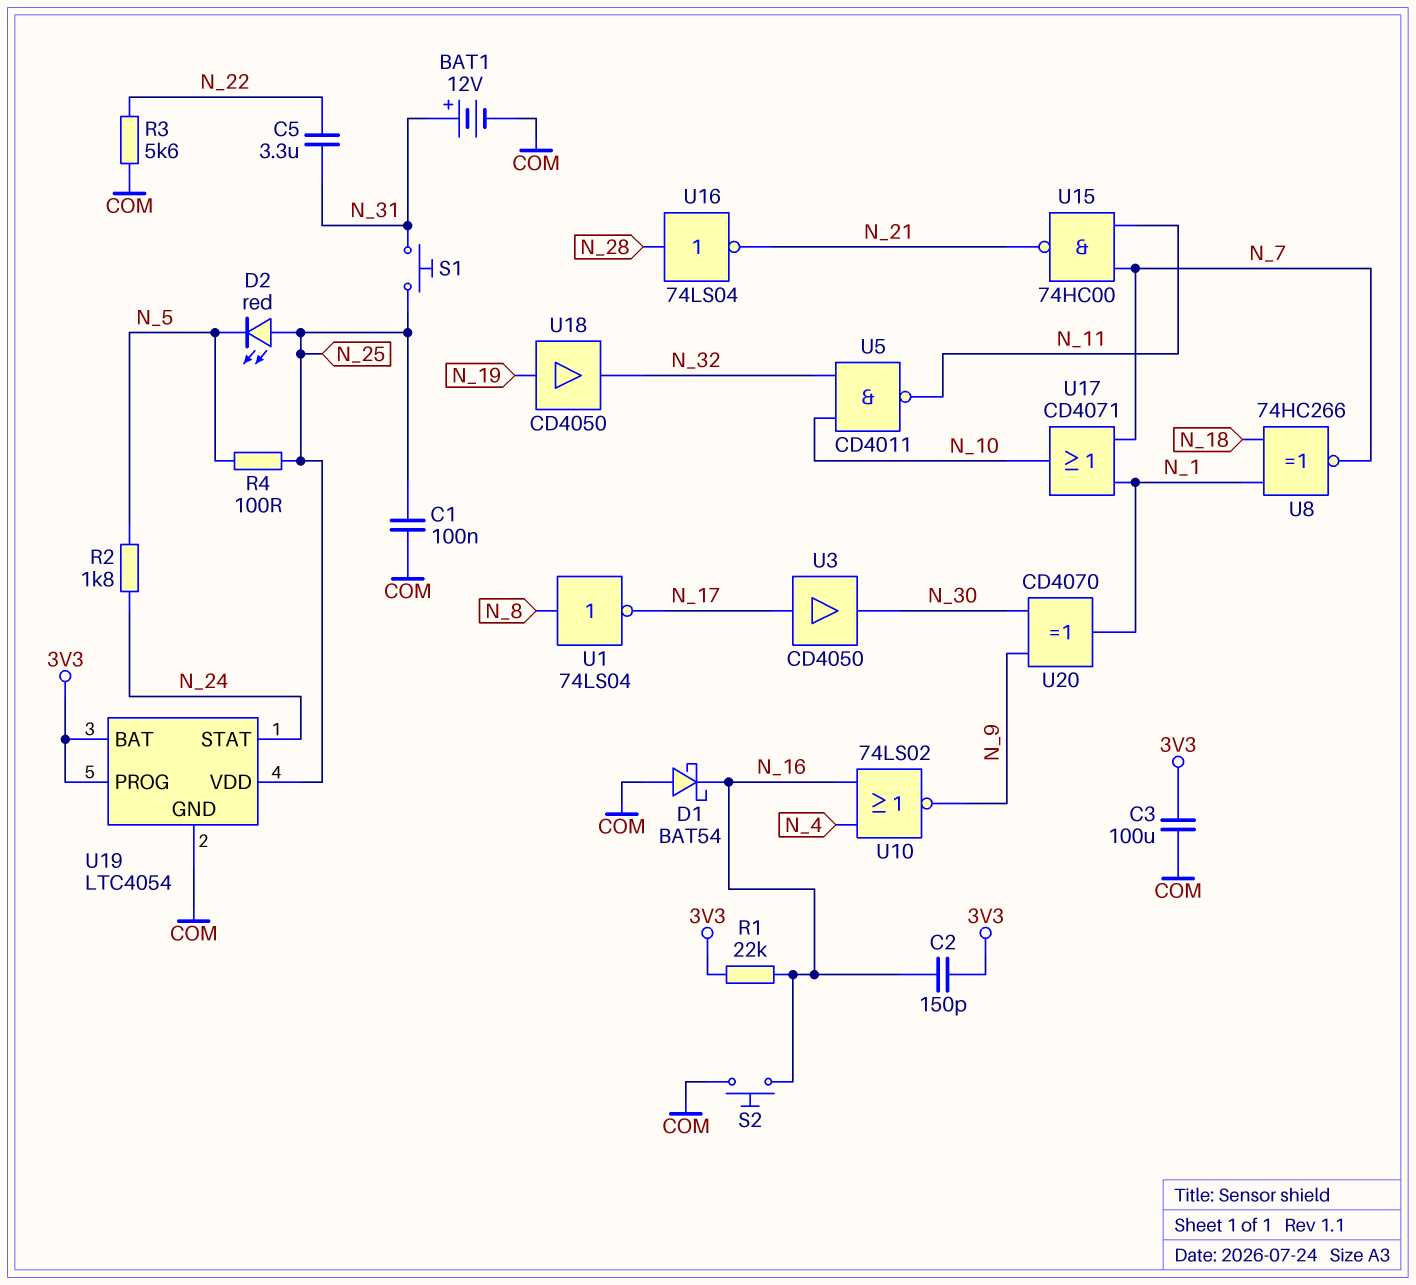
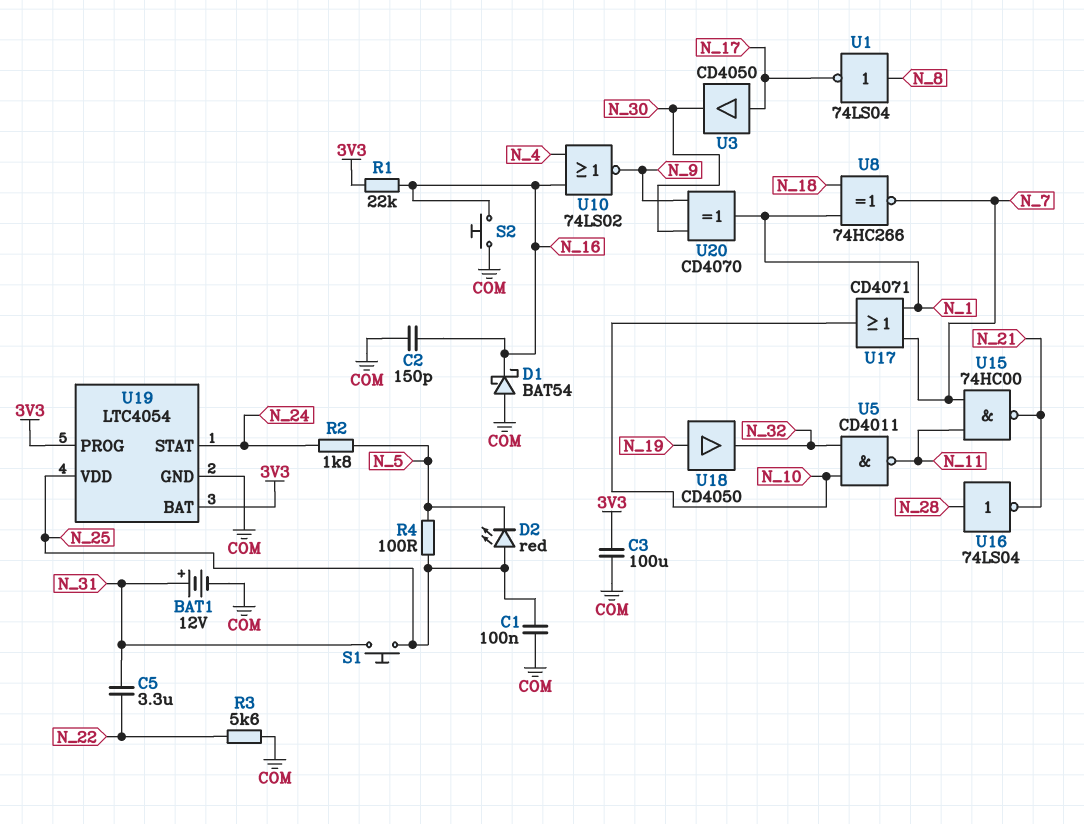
C2: 150pF (3V3, N_16) -> 150pF (COM, N_16)

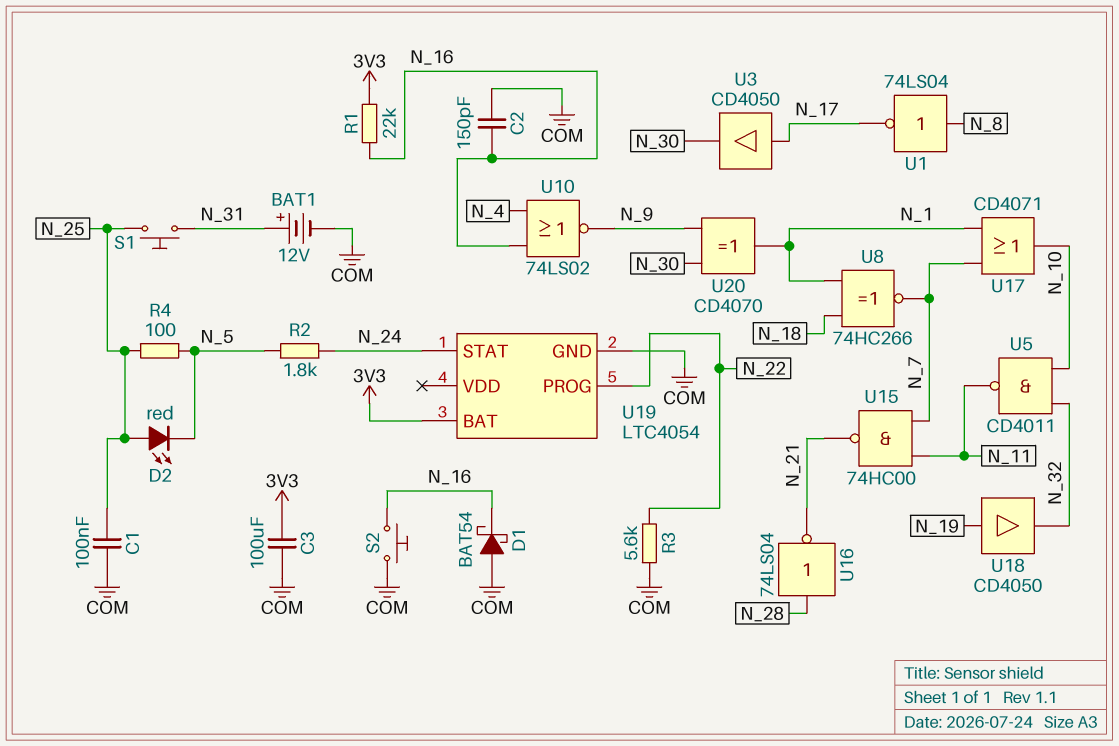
C5: 3.3uF (N_22, N_31) -> none
U19 pin PROG: 3V3 -> N_22
U19 pin VDD: N_25 -> none

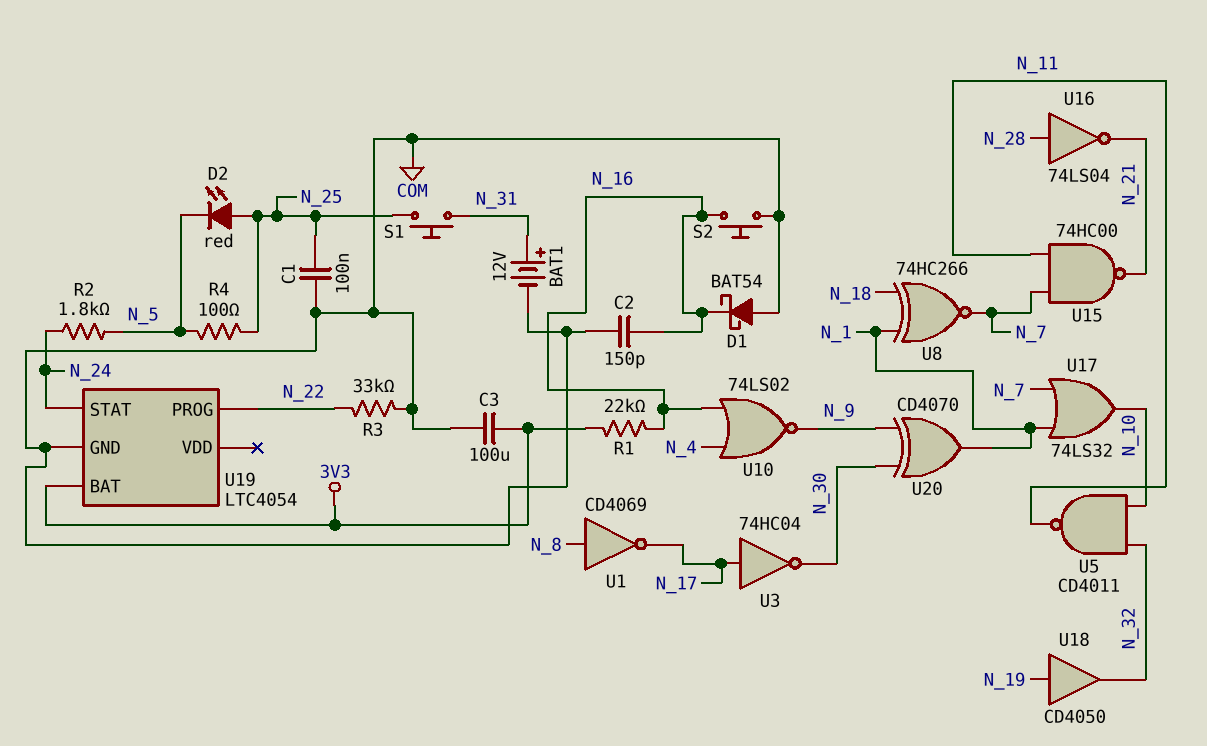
R3: 5.6k (COM, N_22) -> 33k (COM, N_22)
U1: NOT 74LS04 (in N_8, out N_17) -> NOT CD4069 (in N_8, out N_17)
U3: buffer CD4050 (in N_17, out N_30) -> NOT 74HC04 (in N_17, out N_30)
U17: OR CD4071 (in N_1, in N_7, out N_10) -> OR 74LS32 (in N_1, in N_7, out N_10)

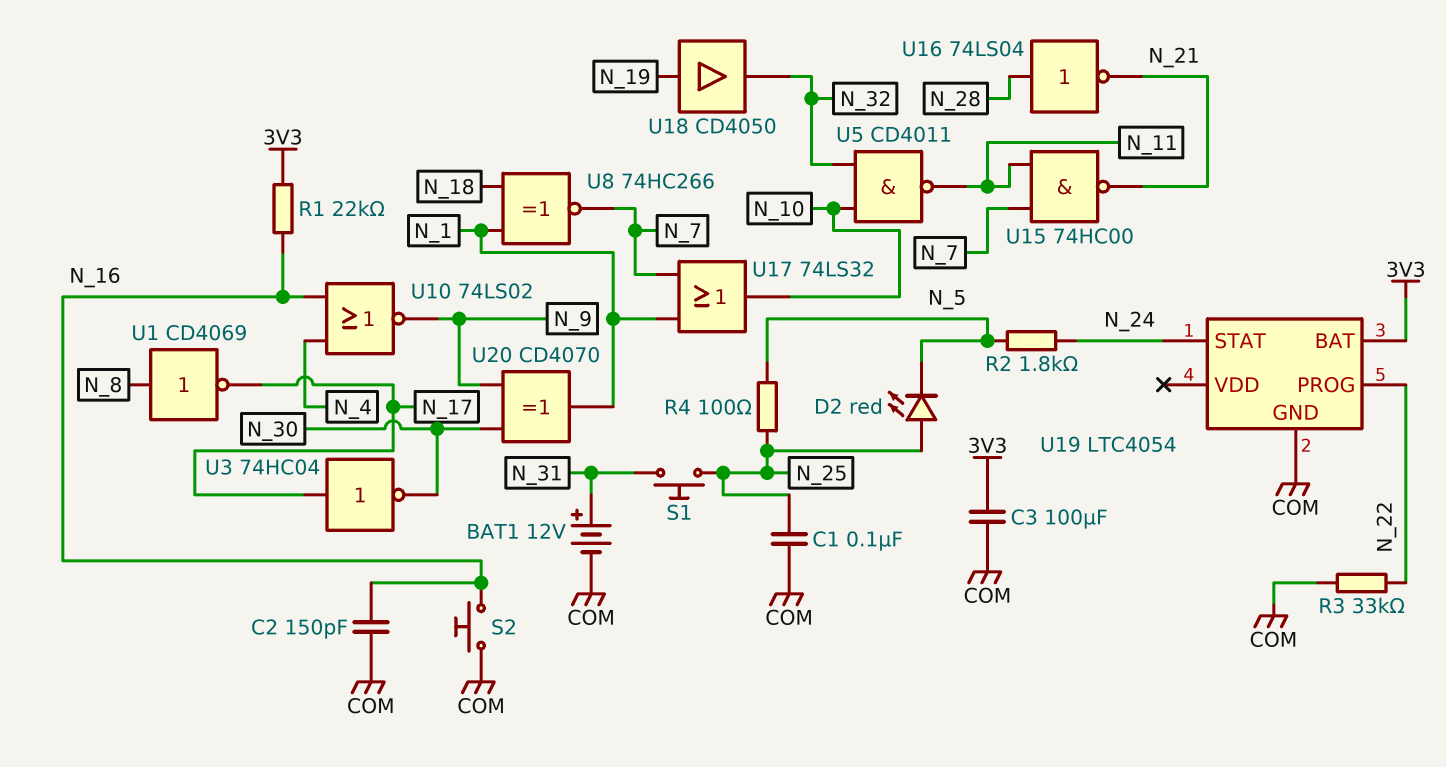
D1: schottky BAT54 (A COM, K N_16) -> none

